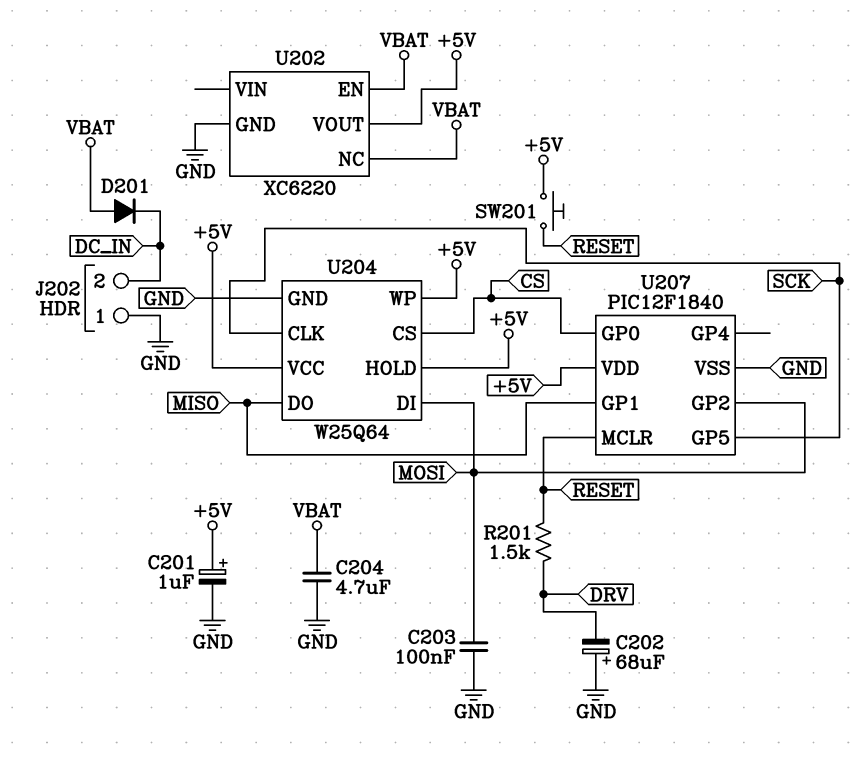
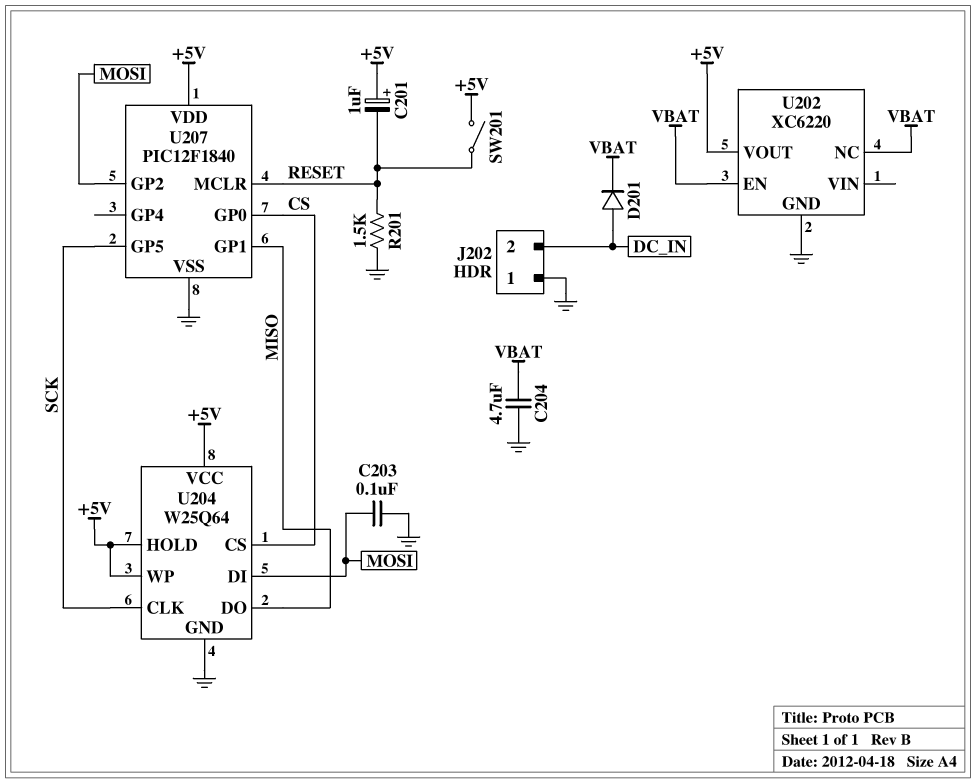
C201: 1uF (plus +5V, minus GND) -> 1uF (plus +5V, minus RESET)
C202: 68uF (plus GND, minus DRV) -> none
D201: diode (A VBAT, K DC_IN) -> diode (A DC_IN, K VBAT)
R201: 1.5k (DRV, RESET) -> 1.5k (GND, RESET)
SW201: button (+5V, RESET) -> switch (+5V, RESET)

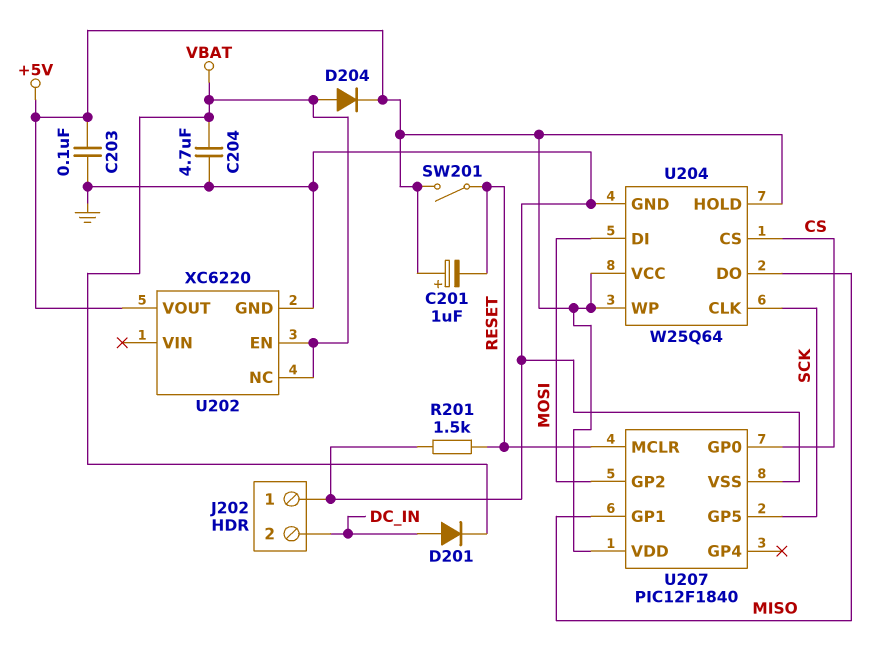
C203: 100nF (GND, MOSI) -> 100nF (+5V, GND)
D204: none -> diode (A VBAT, K +5V)

